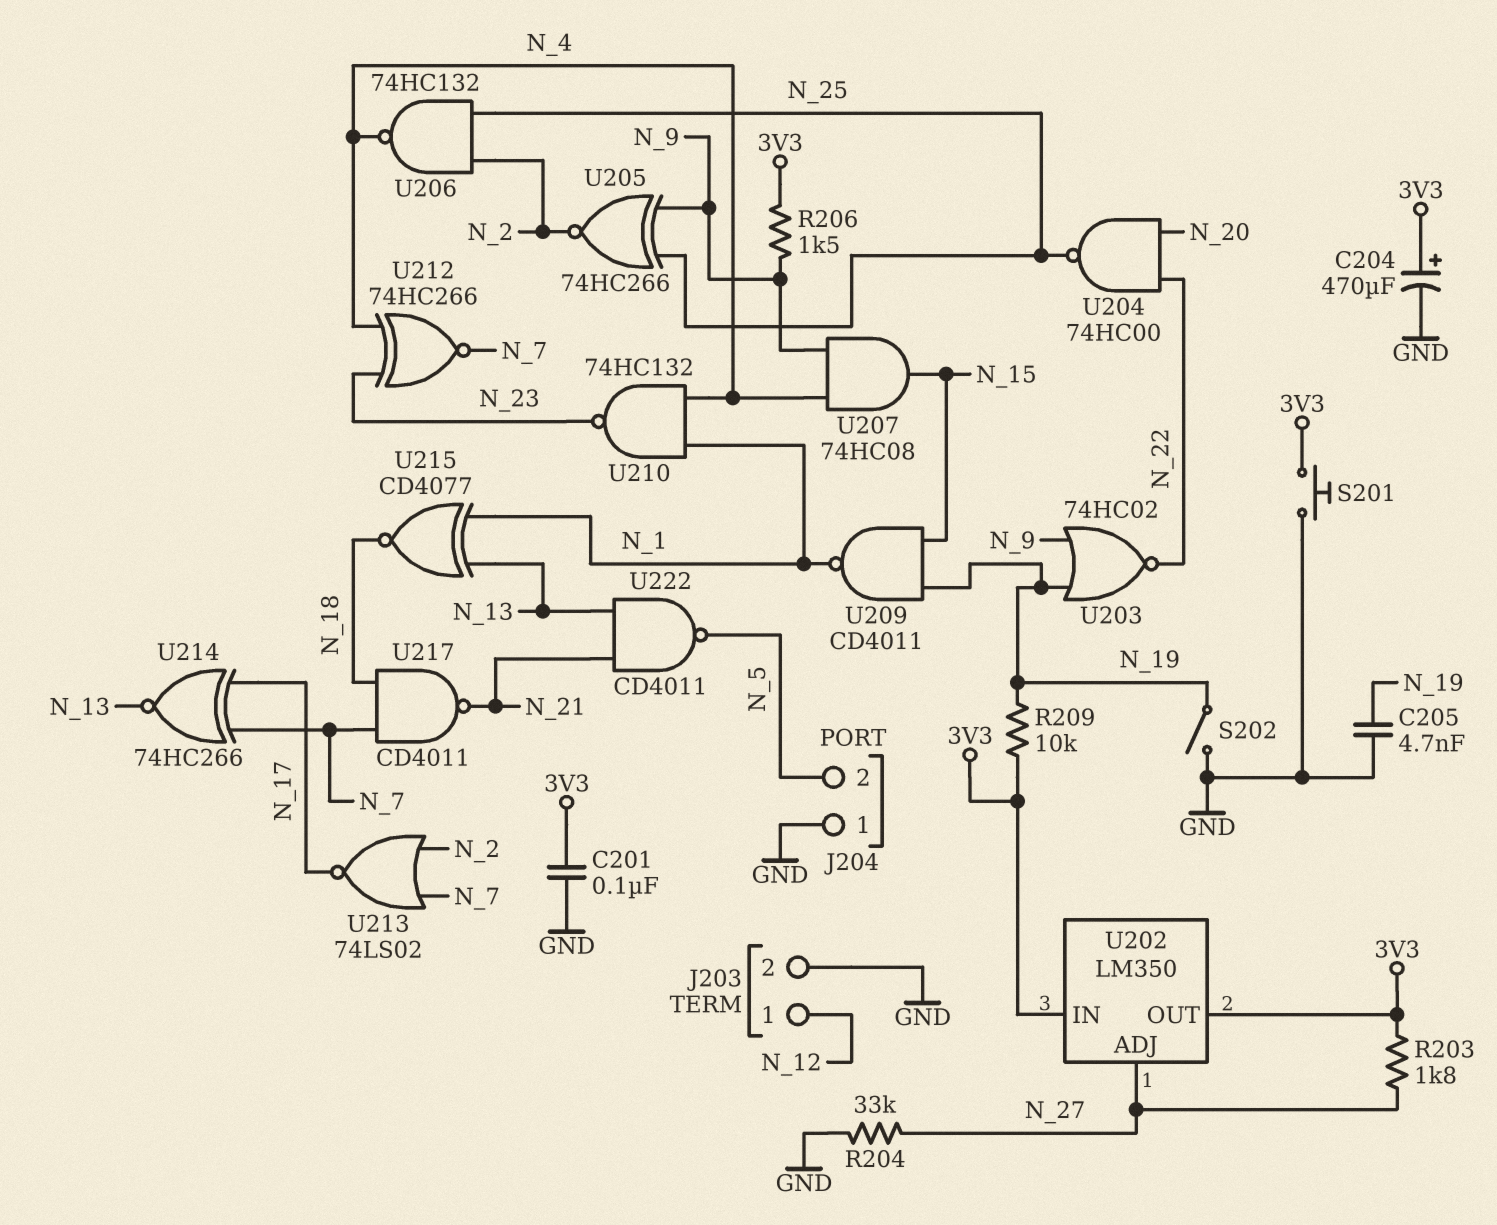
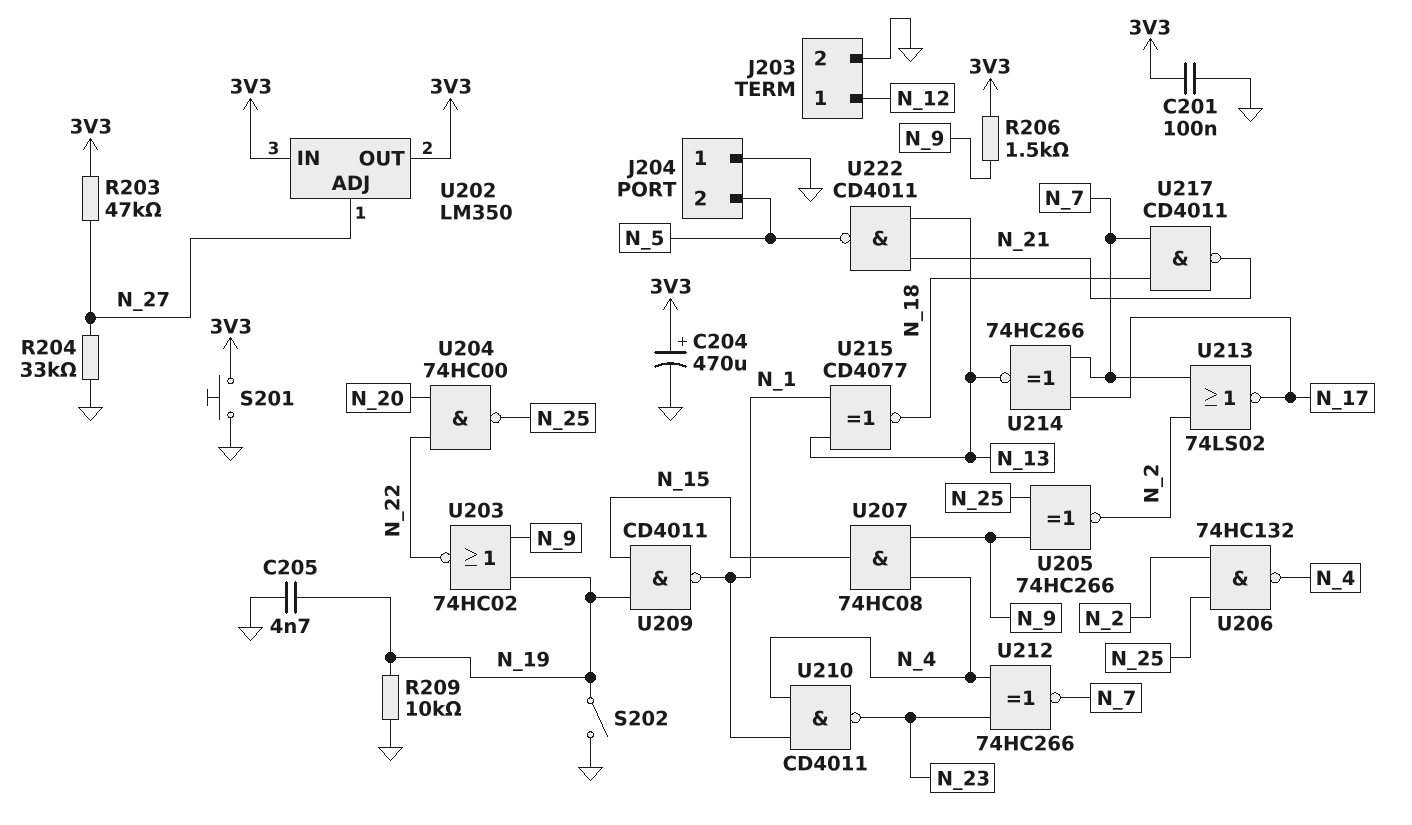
R203: 1.8k (3V3, N_27) -> 47k (3V3, N_27)
R209: 10k (3V3, N_19) -> 10k (GND, N_19)
U210: NAND 74HC132 (in N_1, in N_4, out N_23) -> NAND CD4011 (in N_1, in N_4, out N_23)

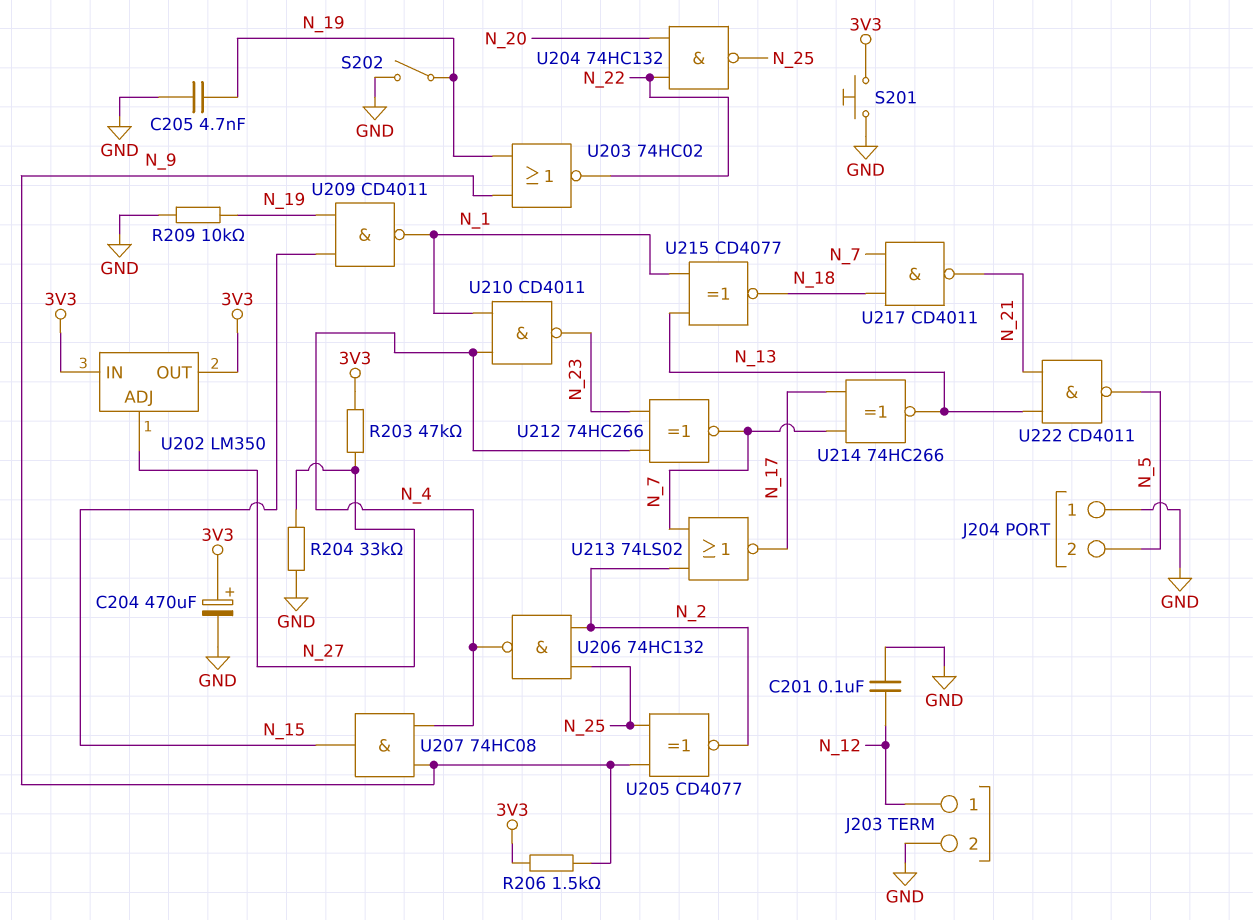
C201: 100nF (3V3, GND) -> 100nF (GND, N_12)
U204: NAND 74HC00 (in N_20, in N_22, out N_25) -> NAND 74HC132 (in N_20, in N_22, out N_25)
U205: XNOR 74HC266 (in N_9, in N_25, out N_2) -> XNOR CD4077 (in N_9, in N_25, out N_2)

